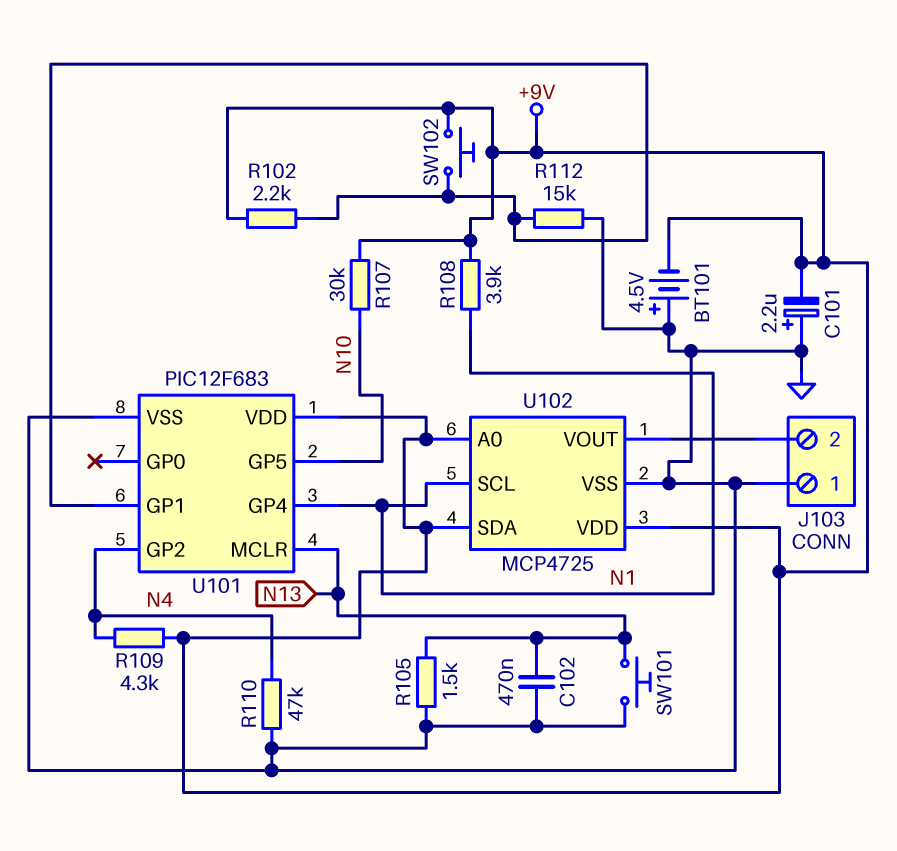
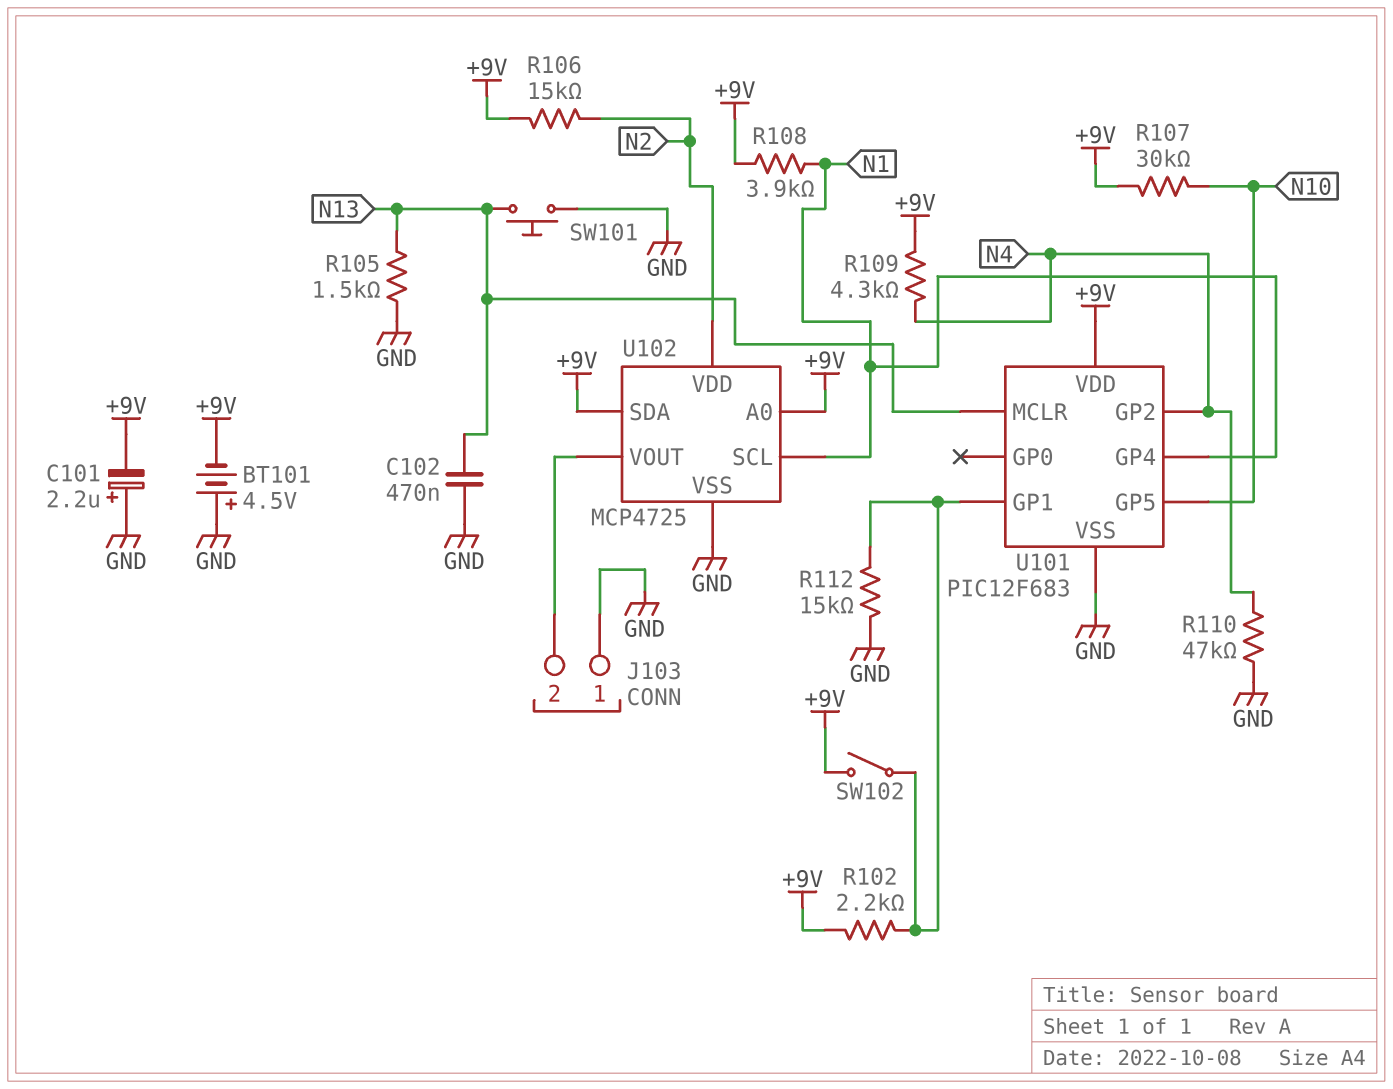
R106: none -> 15k (+9V, N2)
SW102: button (+9V, U101/GP1) -> switch (+9V, U101/GP1)
U102 pin VDD: +9V -> N2

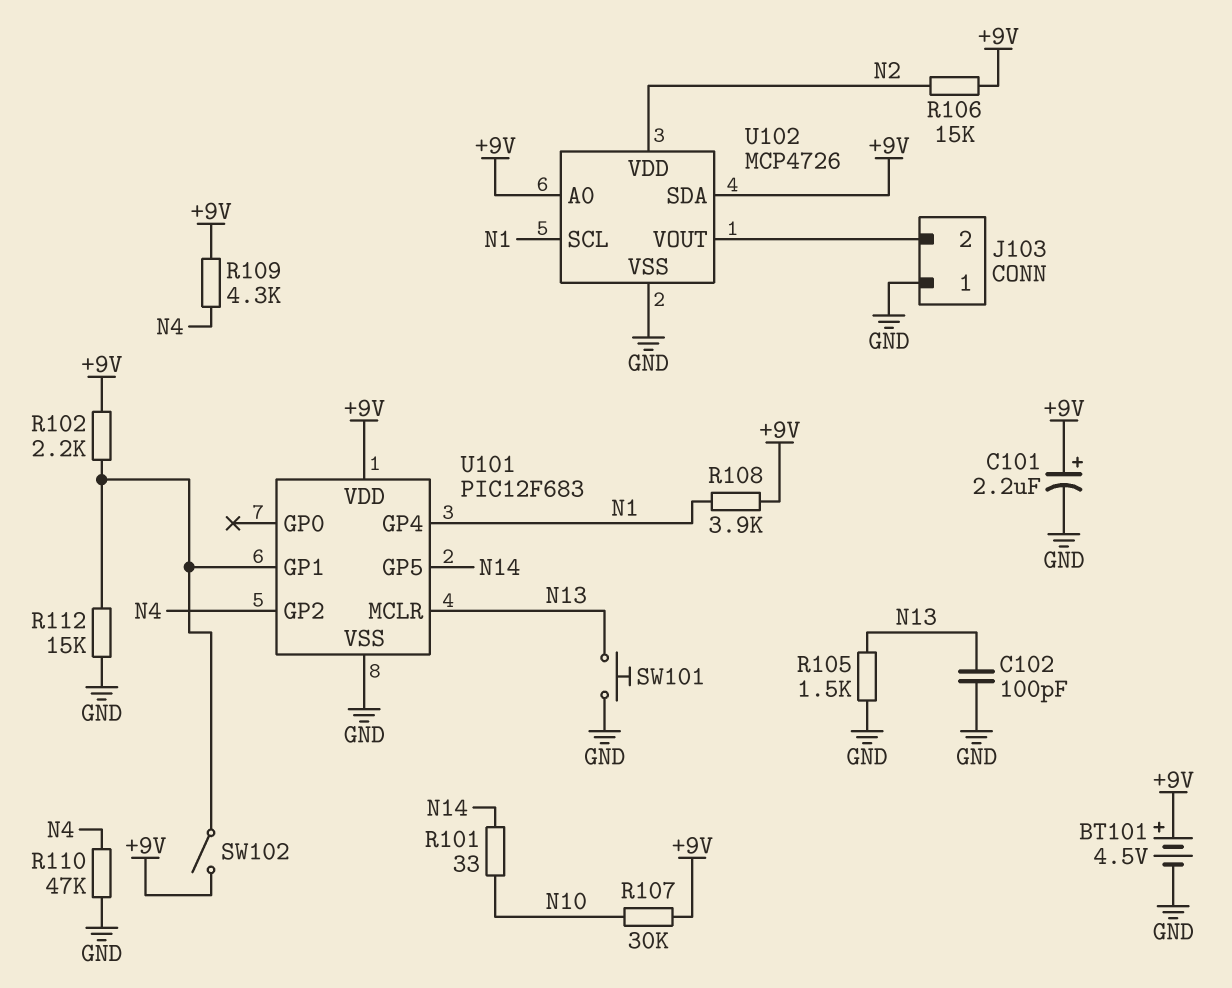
BT101: 4.5V (plus GND, minus +9V) -> 4.5V (plus +9V, minus GND)
C101: 2.2uF (plus GND, minus +9V) -> 2.2uF (plus +9V, minus GND)
C102: 470nF (GND, N13) -> 100pF (GND, N13)
R101: none -> 33 (N10, N14)
U101 pin GP5: N10 -> N14
U102: MCP4725 -> MCP4726

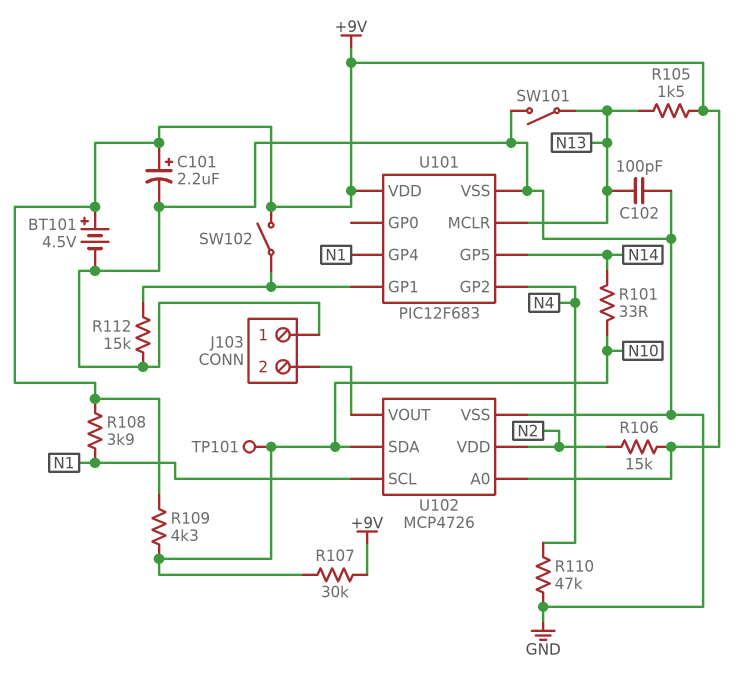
R102: 2.2k (+9V, U101/GP1) -> none
R105: 1.5k (GND, N13) -> 1.5k (+9V, N13)
R109: 4.3k (+9V, N4) -> 4.3k (+9V, N10)
SW101: button (GND, N13) -> switch (GND, N13)
TP101: none -> test point (N10)
U102 pin SDA: +9V -> N10

